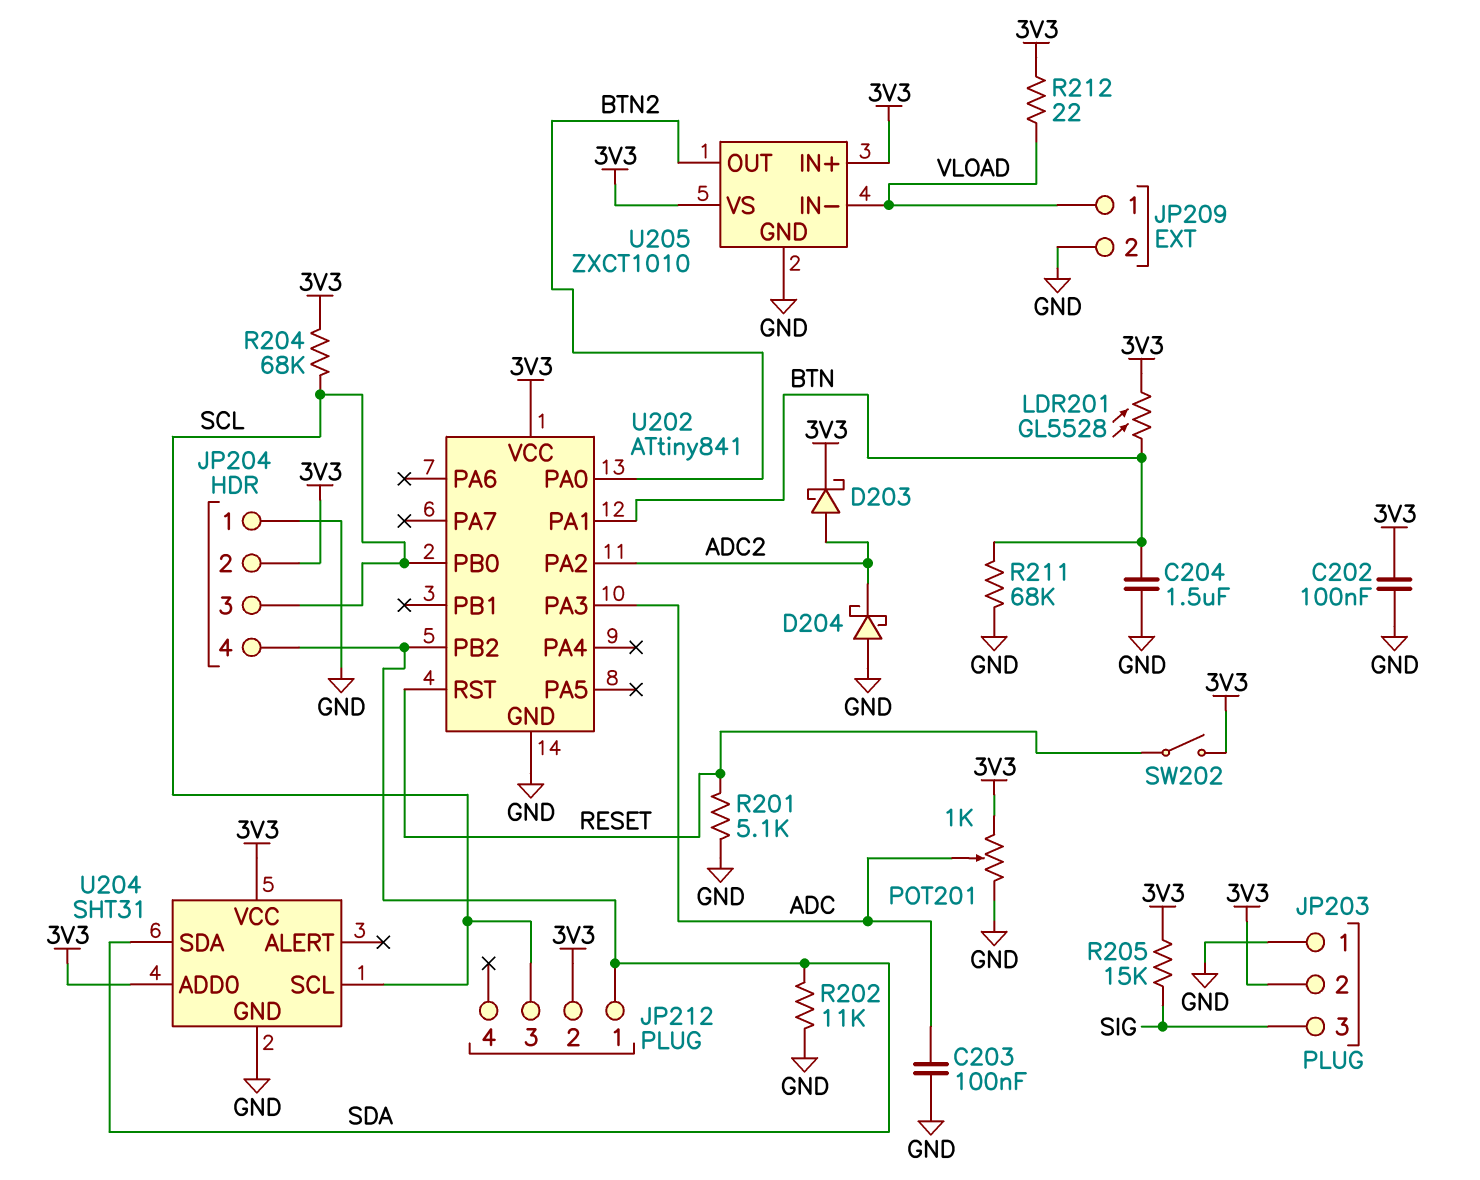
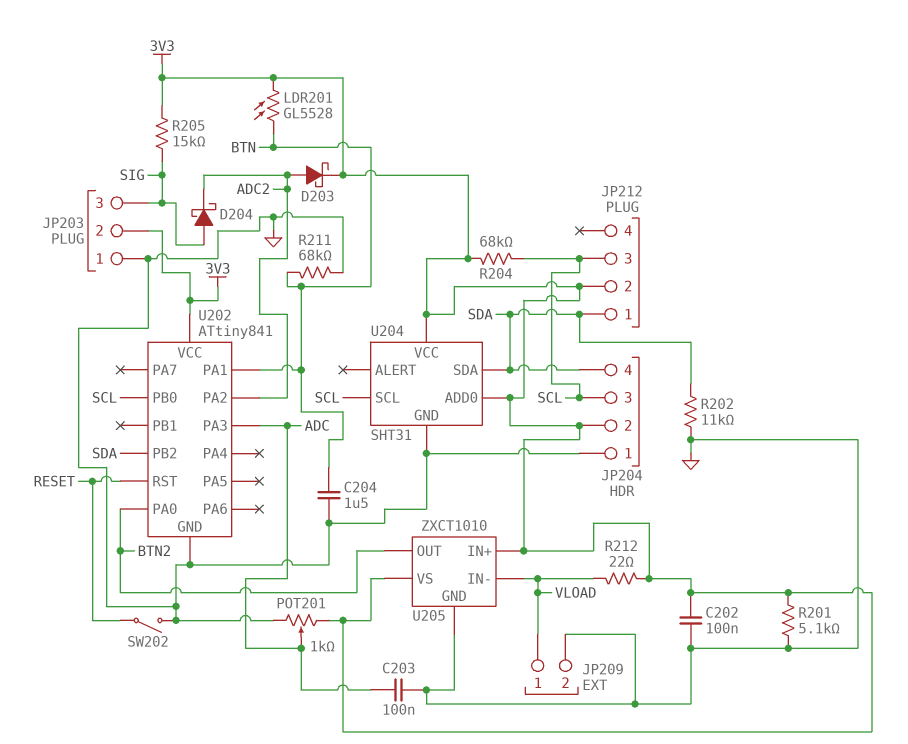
D204: schottky (A GND, K ADC2) -> schottky (A SIG, K ADC2)
R201: 5.1k (GND, RESET) -> 5.1k (3V3, GND)
SW202: switch (3V3, RESET) -> switch (GND, RESET)

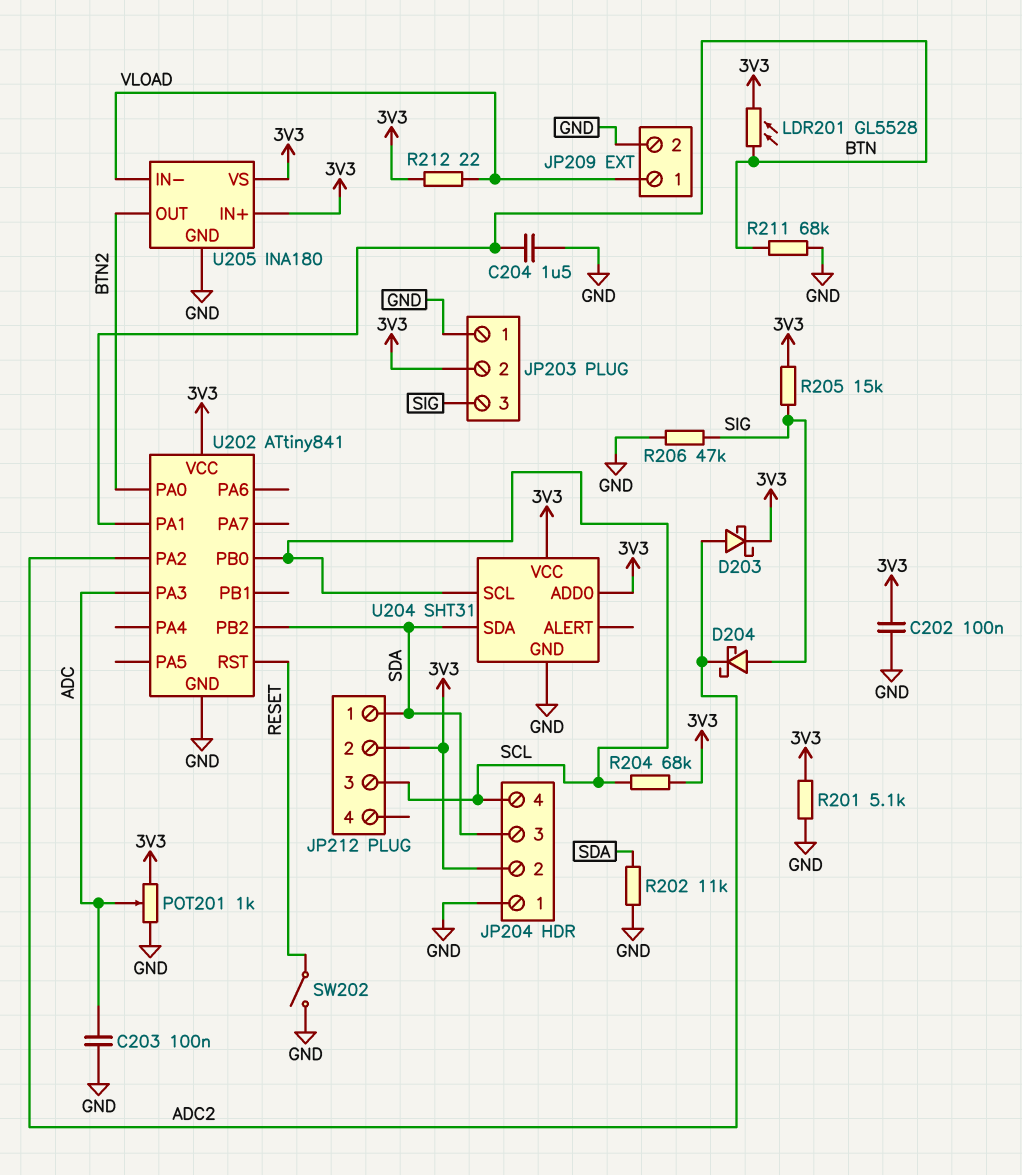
JP204 pin 3: SCL -> SDA
JP204 pin 4: SDA -> SCL
R206: none -> 47k (GND, SIG)
U205: ZXCT1010 -> INA180

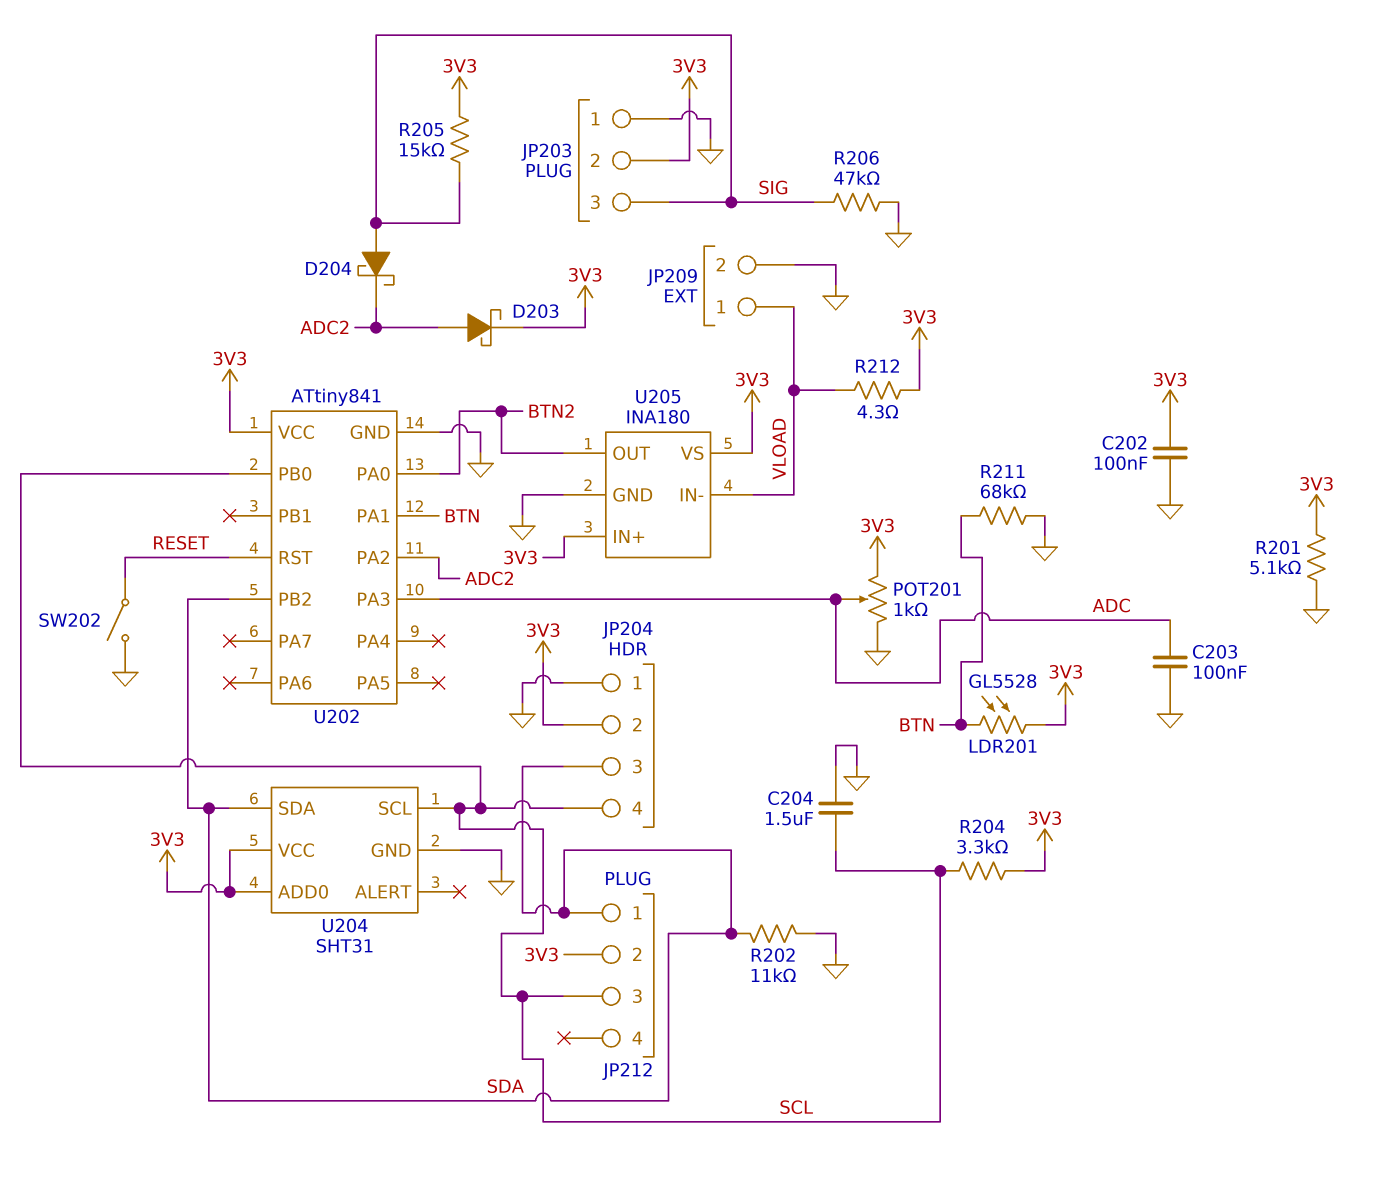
C204: 1.5uF (BTN, GND) -> 1.5uF (GND, SCL)
R204: 68k (3V3, SCL) -> 3.3k (3V3, SCL)
R212: 22 (3V3, VLOAD) -> 4.3 (3V3, VLOAD)

